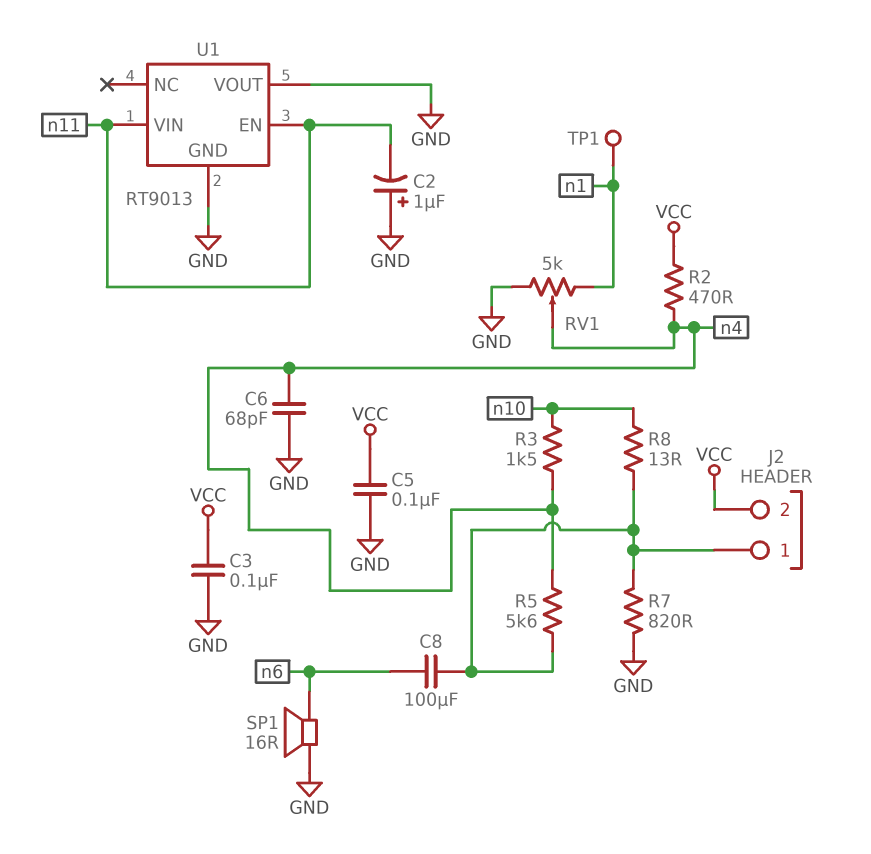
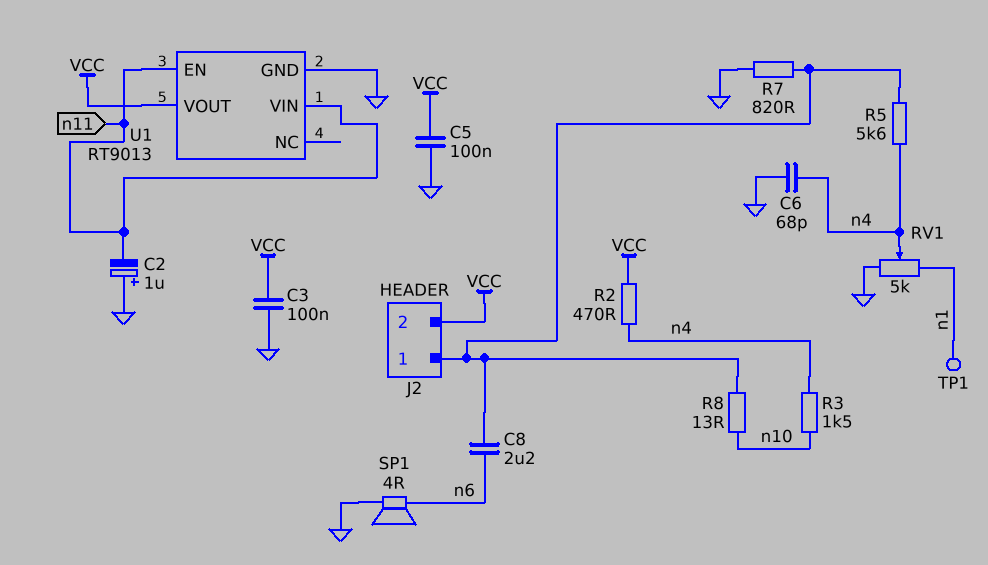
C8: 100uF (J2/1, n6) -> 2.2uF (J2/1, n6)
SP1: speaker 16R (GND, n6) -> speaker 4R (GND, n6)
U1 pin VOUT: GND -> VCC

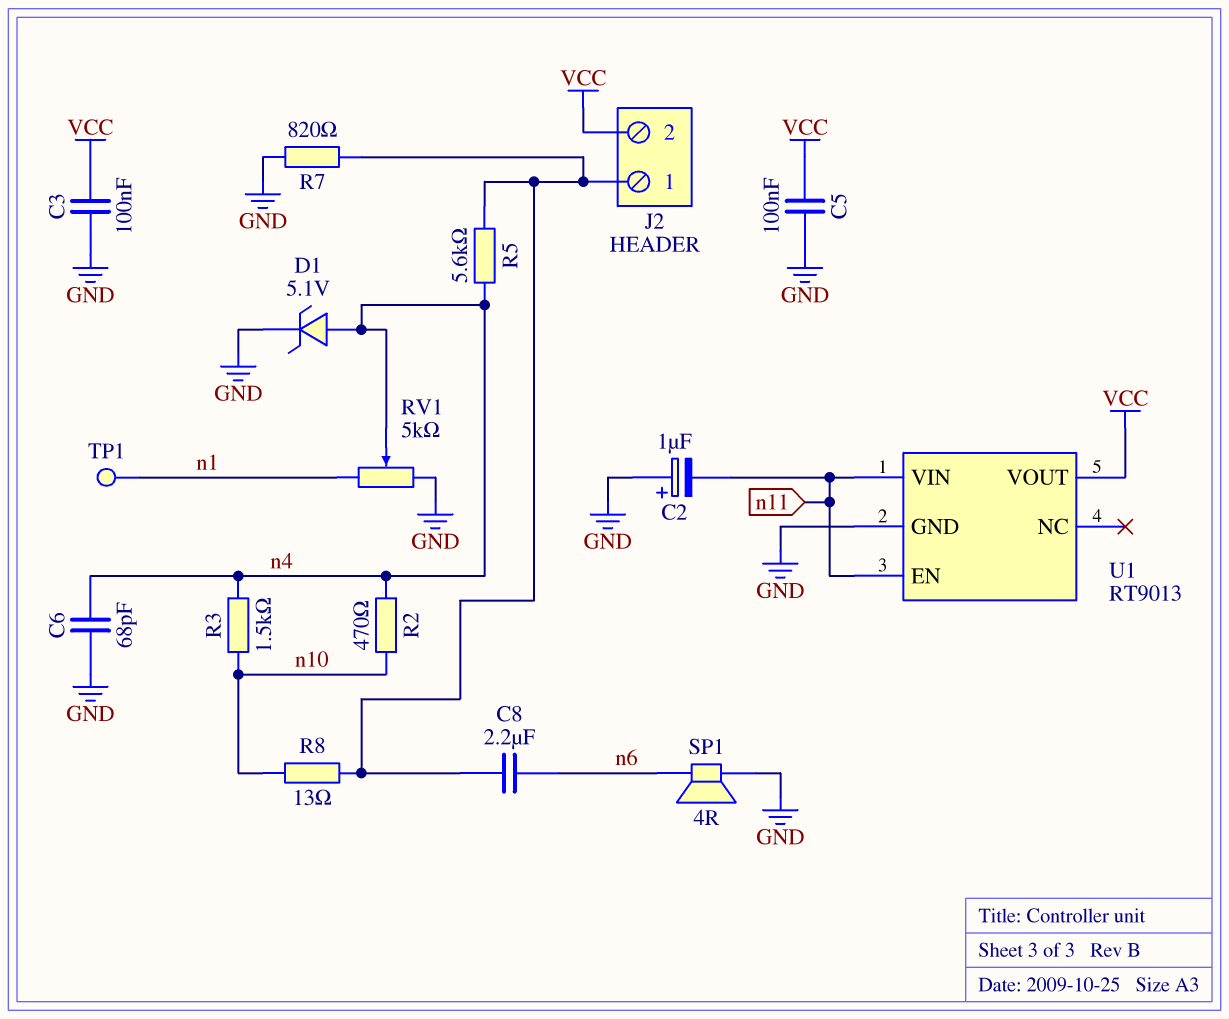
D1: none -> zener 5.1V (A n4, K GND)
R2: 470 (VCC, n4) -> 470 (n4, n10)

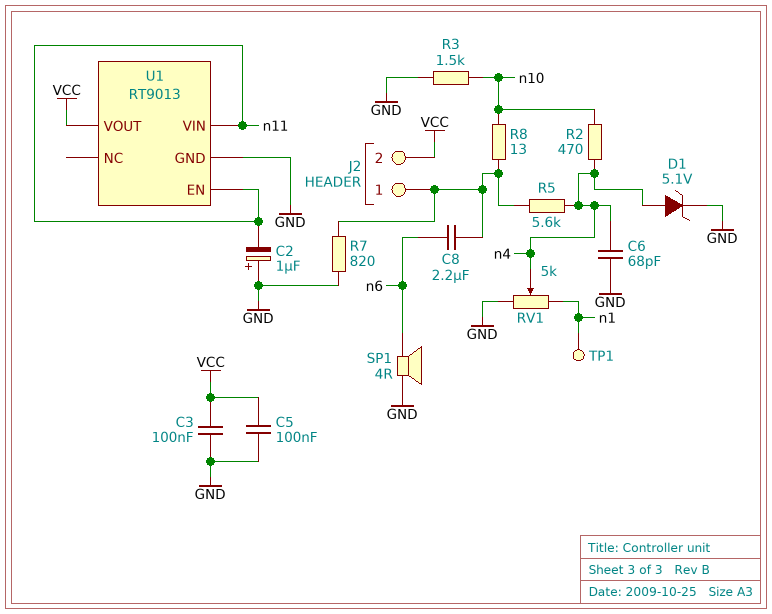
R3: 1.5k (n4, n10) -> 1.5k (GND, n10)

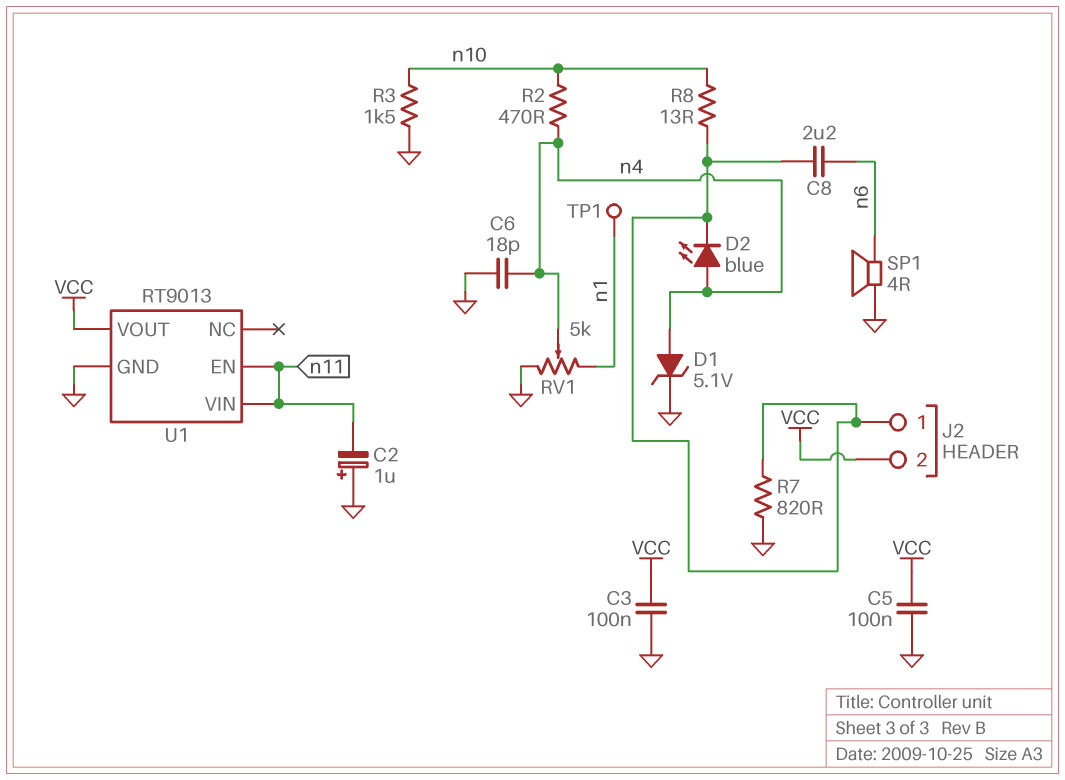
C6: 68pF (GND, n4) -> 18pF (GND, n4)
D2: none -> LED blue (A n4, K J2/1)
R5: 5.6k (J2/1, n4) -> none

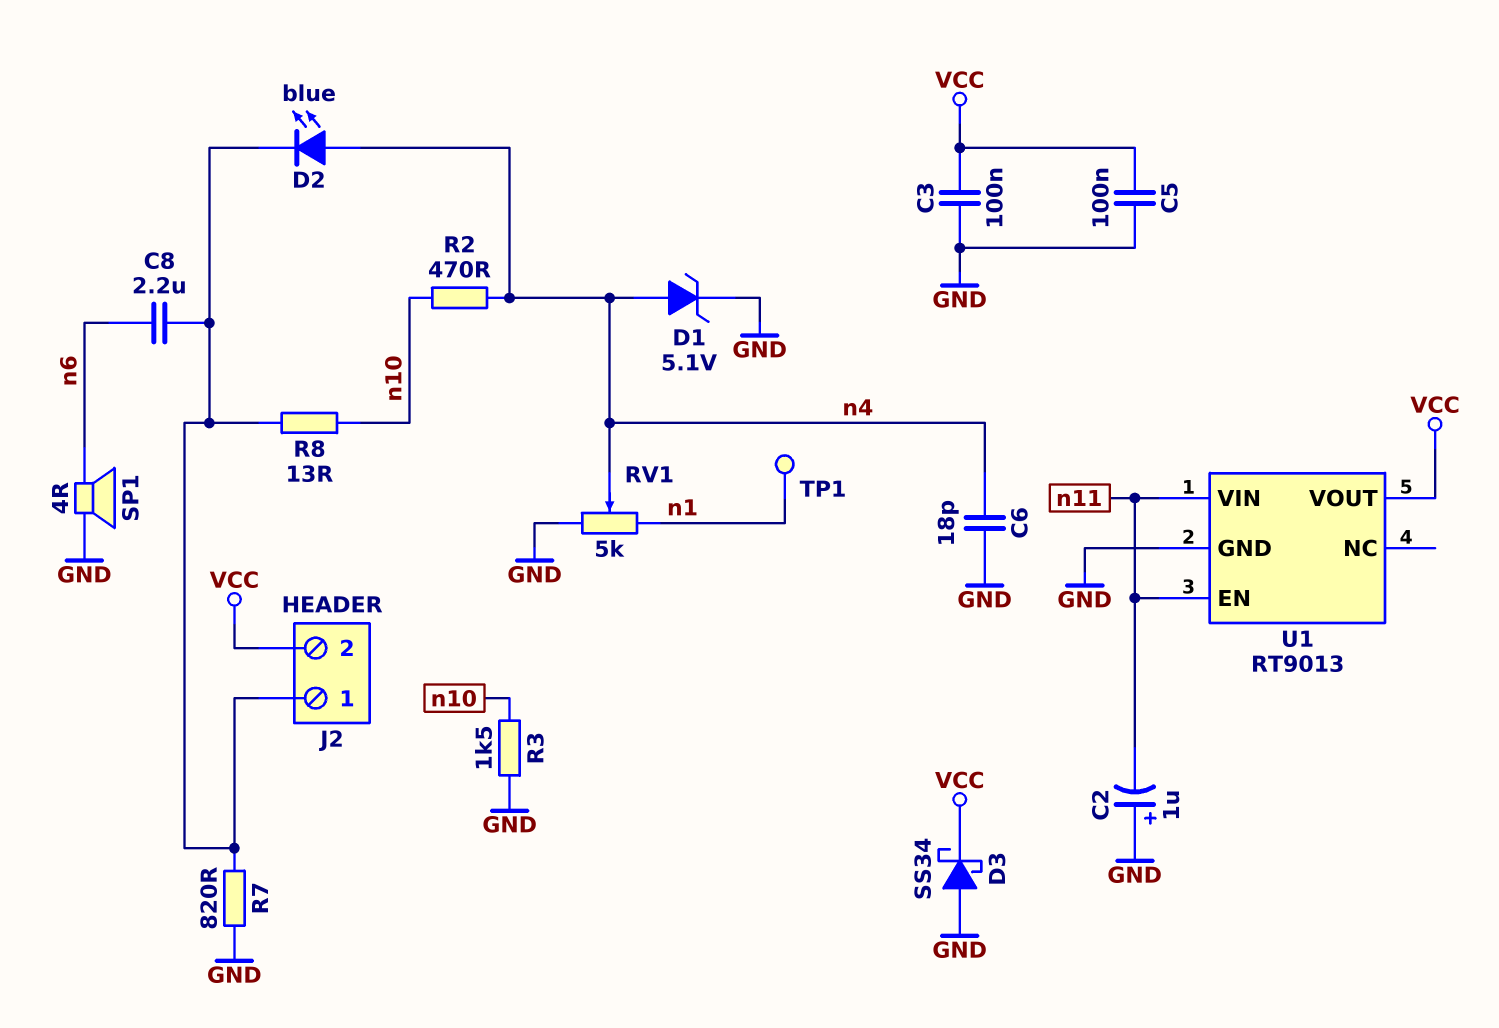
D3: none -> schottky SS34 (A GND, K VCC)

